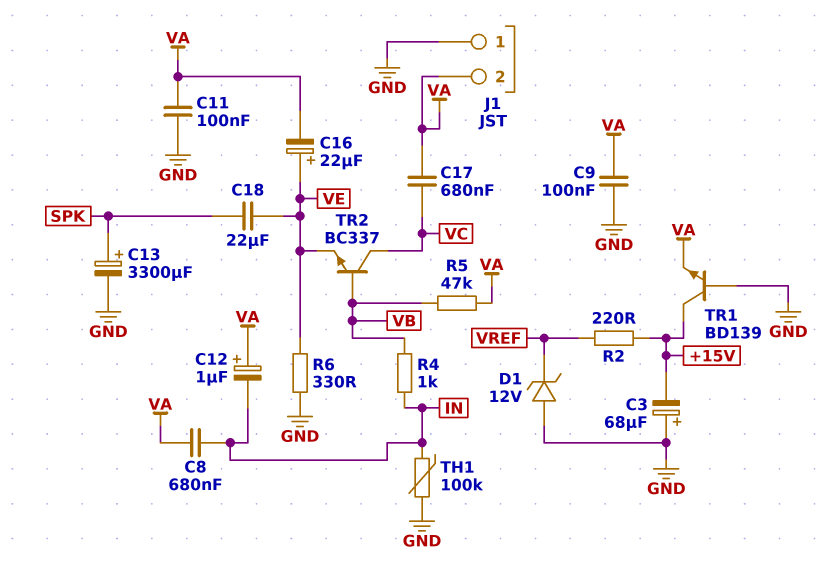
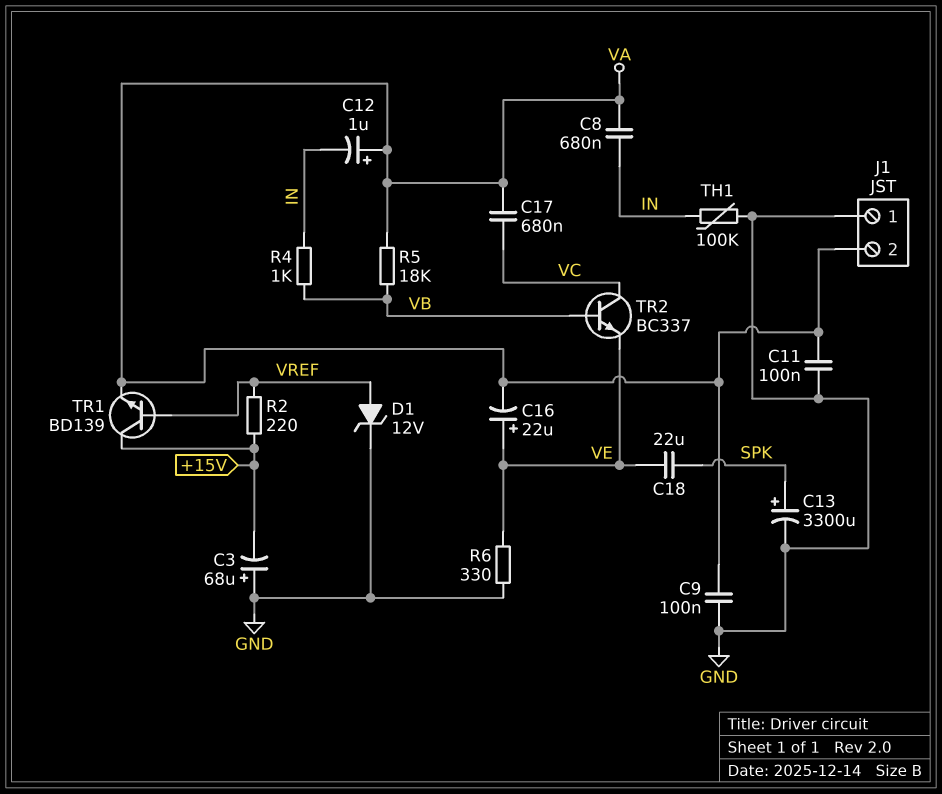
D1: zener 12V (A GND, K VREF) -> zener 12V (A VREF, K GND)
R5: 47k (VA, VB) -> 18k (VA, VB)
TR1: NPN BD139 (B GND, C +15V, E VA) -> NPN BD139 (B VREF, C +15V, E VA)

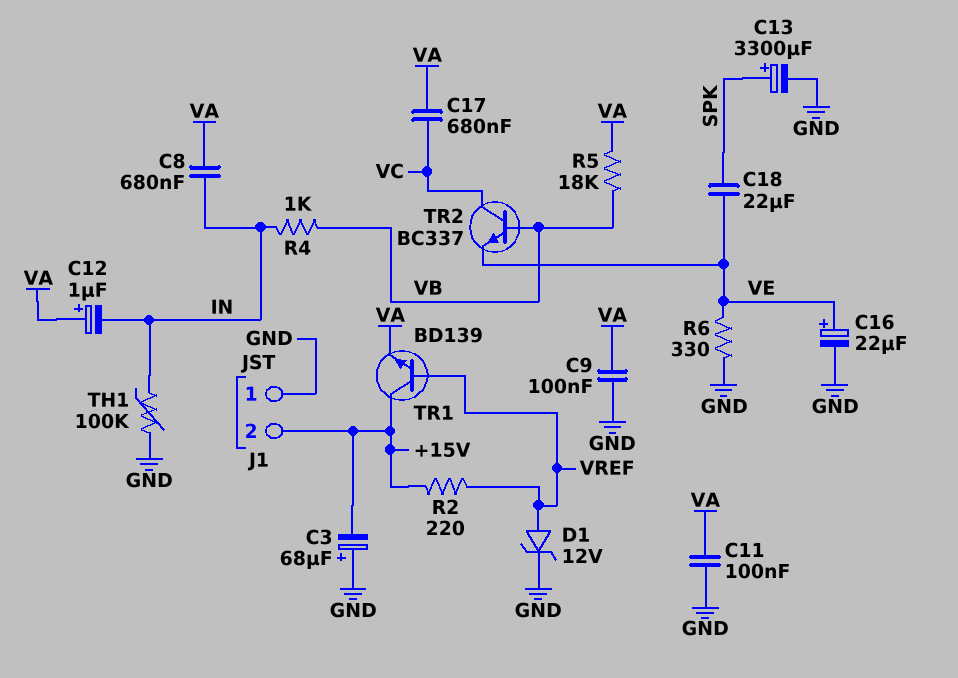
C16: 22uF (plus VE, minus VA) -> 22uF (plus VE, minus GND)
J1 pin 2: VA -> +15V

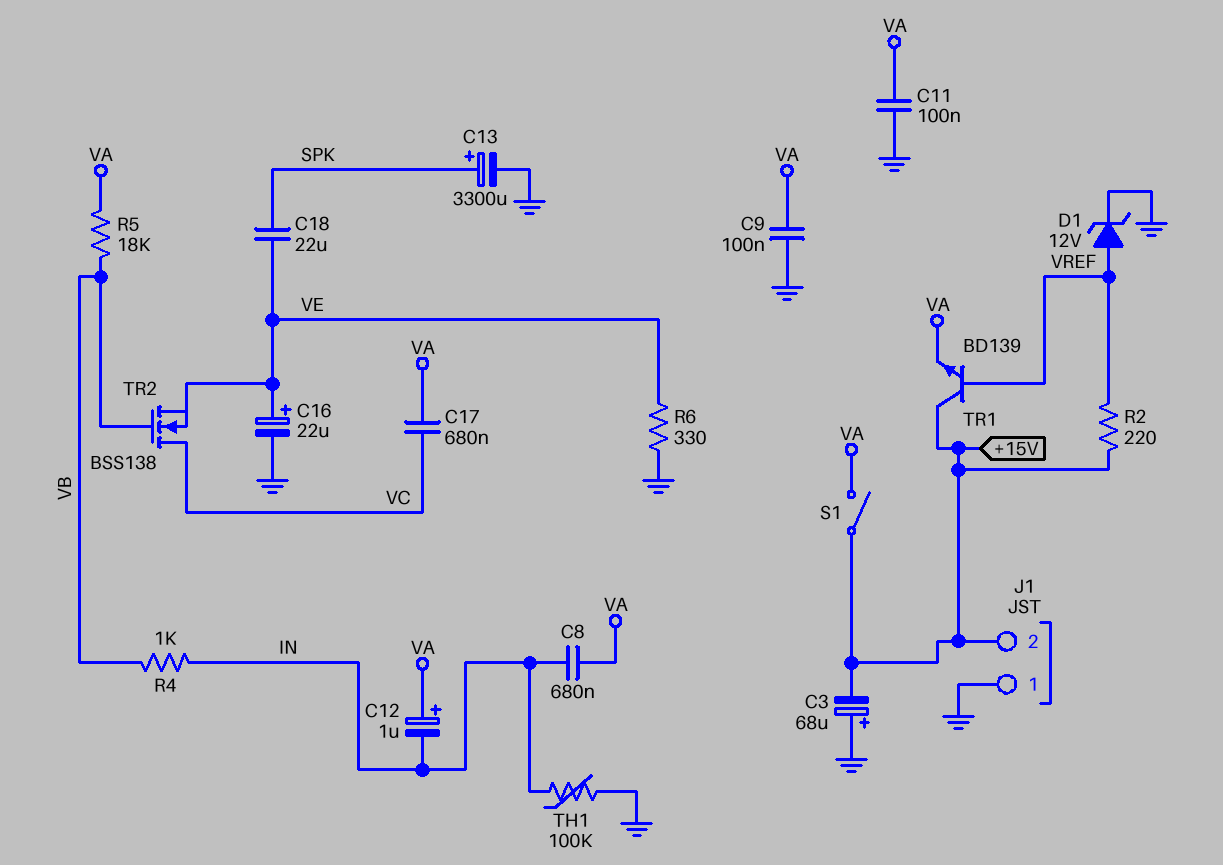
S1: none -> switch (+15V, VA)
TR2: NPN BC337 (B VB, C VC, E VE) -> NMOS BSS138 (G VB, D VC, S VE)

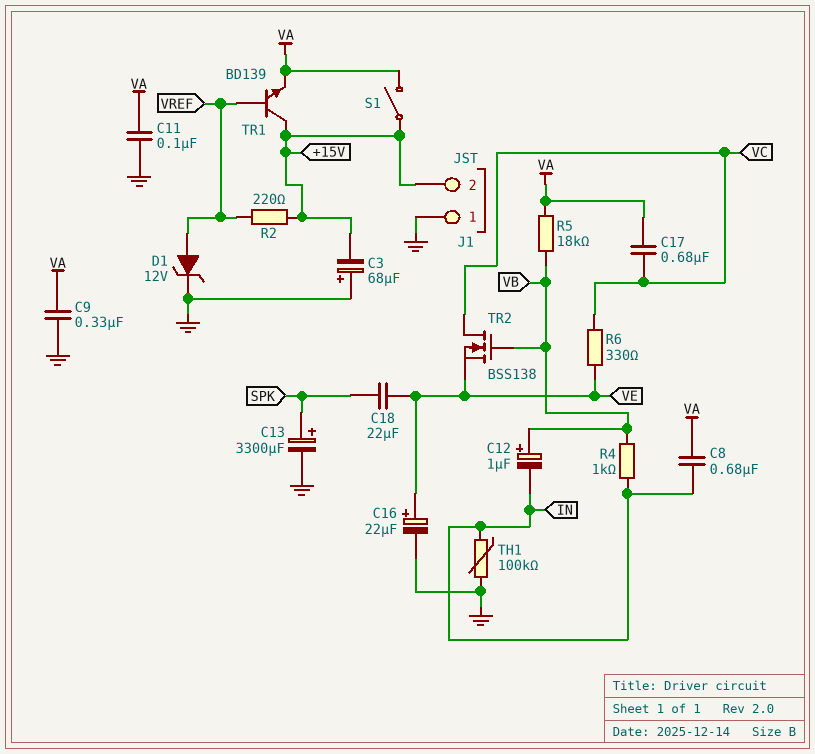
C9: 100nF (GND, VA) -> 330nF (GND, VA)
C12: 1uF (plus VA, minus IN) -> 1uF (plus VB, minus IN)
R6: 330 (GND, VE) -> 330 (VC, VE)

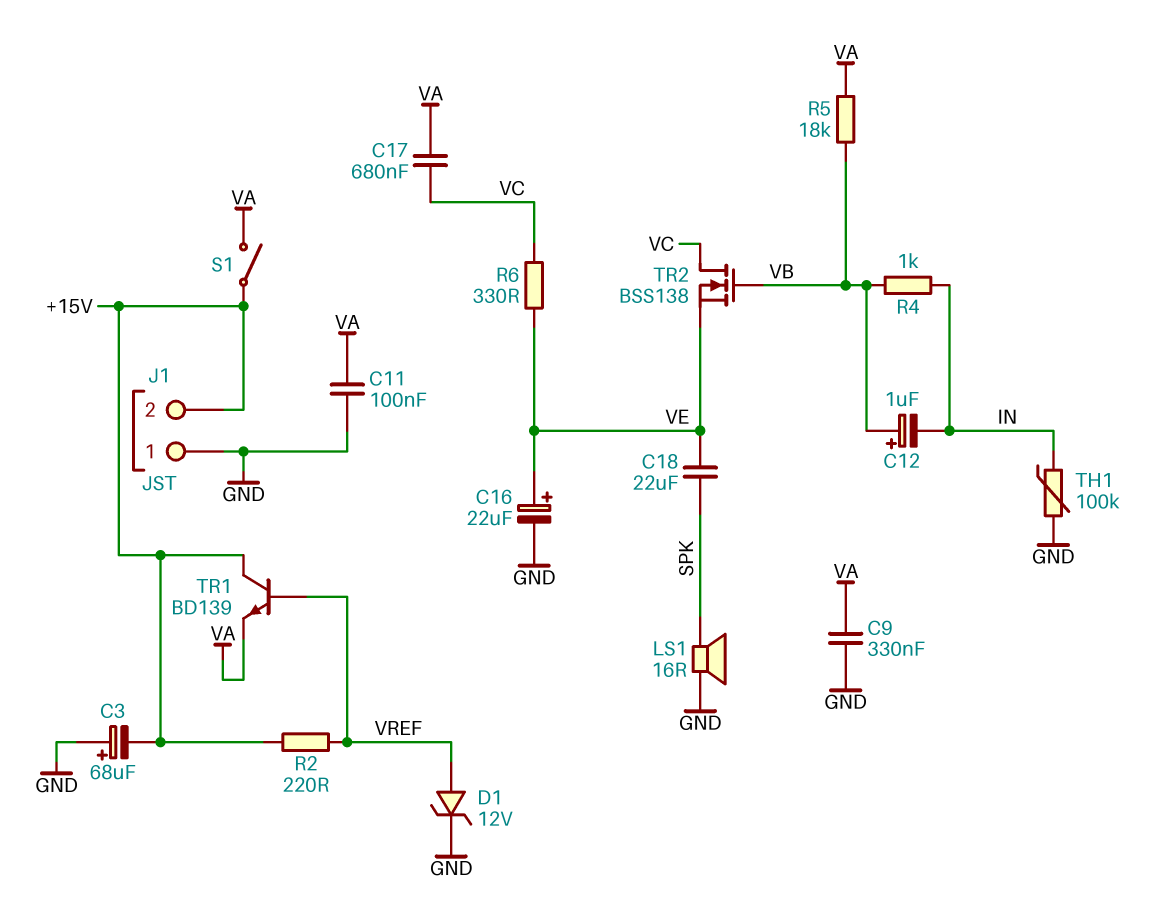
C8: 680nF (IN, VA) -> none
C13: 3300uF (plus SPK, minus GND) -> none
LS1: none -> speaker 16R (GND, SPK)

